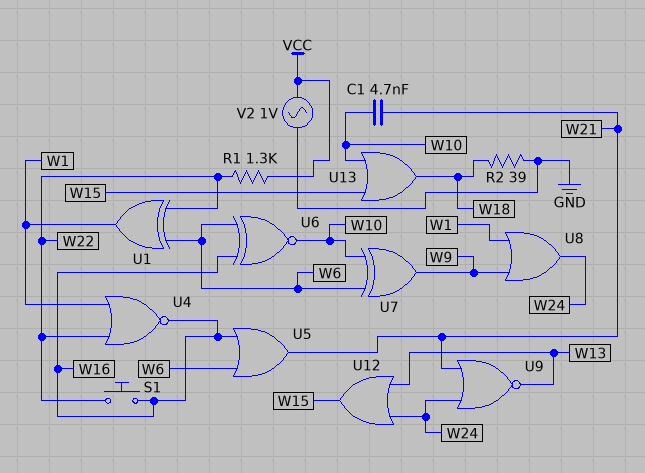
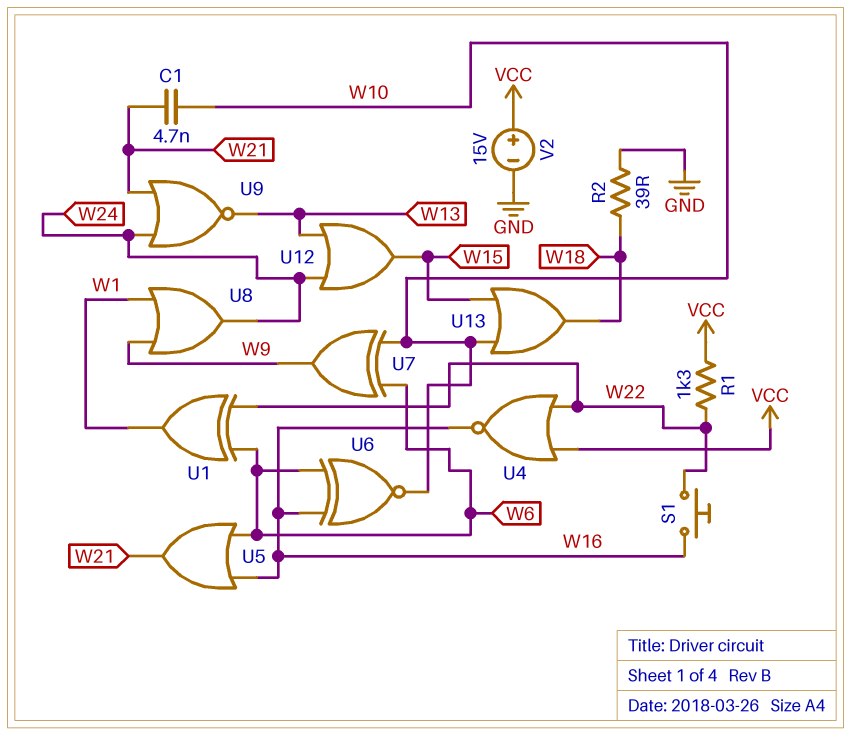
U4: NOR (in W1, in W22, out W16) -> NOR (in VCC, in W22, out W16)
V2: AC 1V (GND, VCC) -> 15V (plus VCC, minus GND)

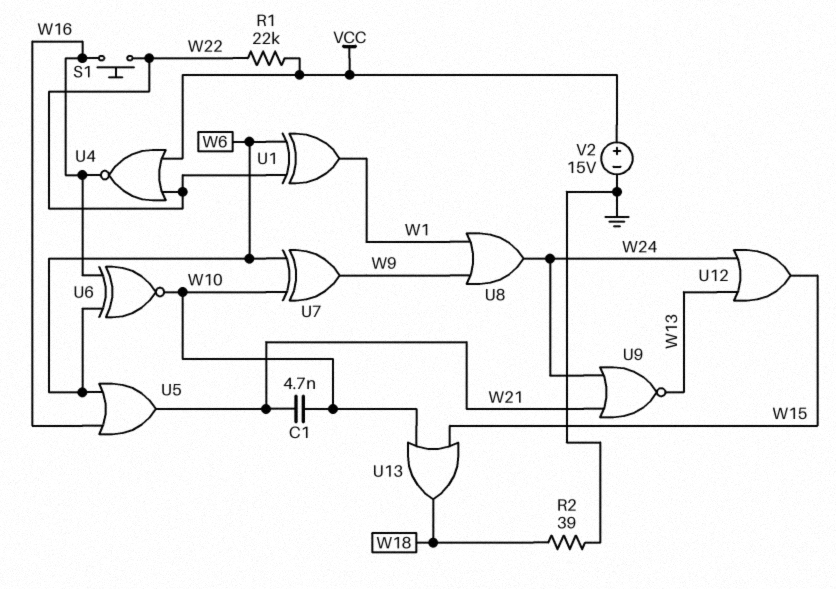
R1: 1.3k (VCC, W22) -> 22k (VCC, W22)

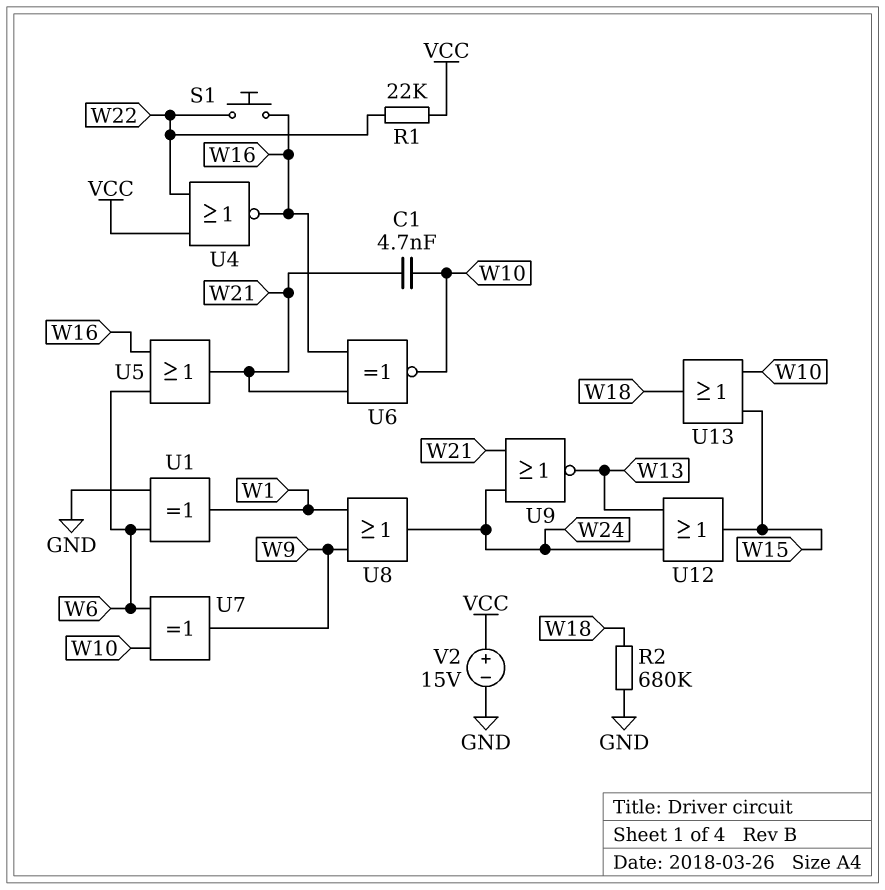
R2: 39 (GND, W18) -> 680k (GND, W18)
U1: XOR (in W6, in W22, out W1) -> XOR (in GND, in W6, out W1)
U6: XNOR (in W6, in W16, out W10) -> XNOR (in W16, in W21, out W10)

